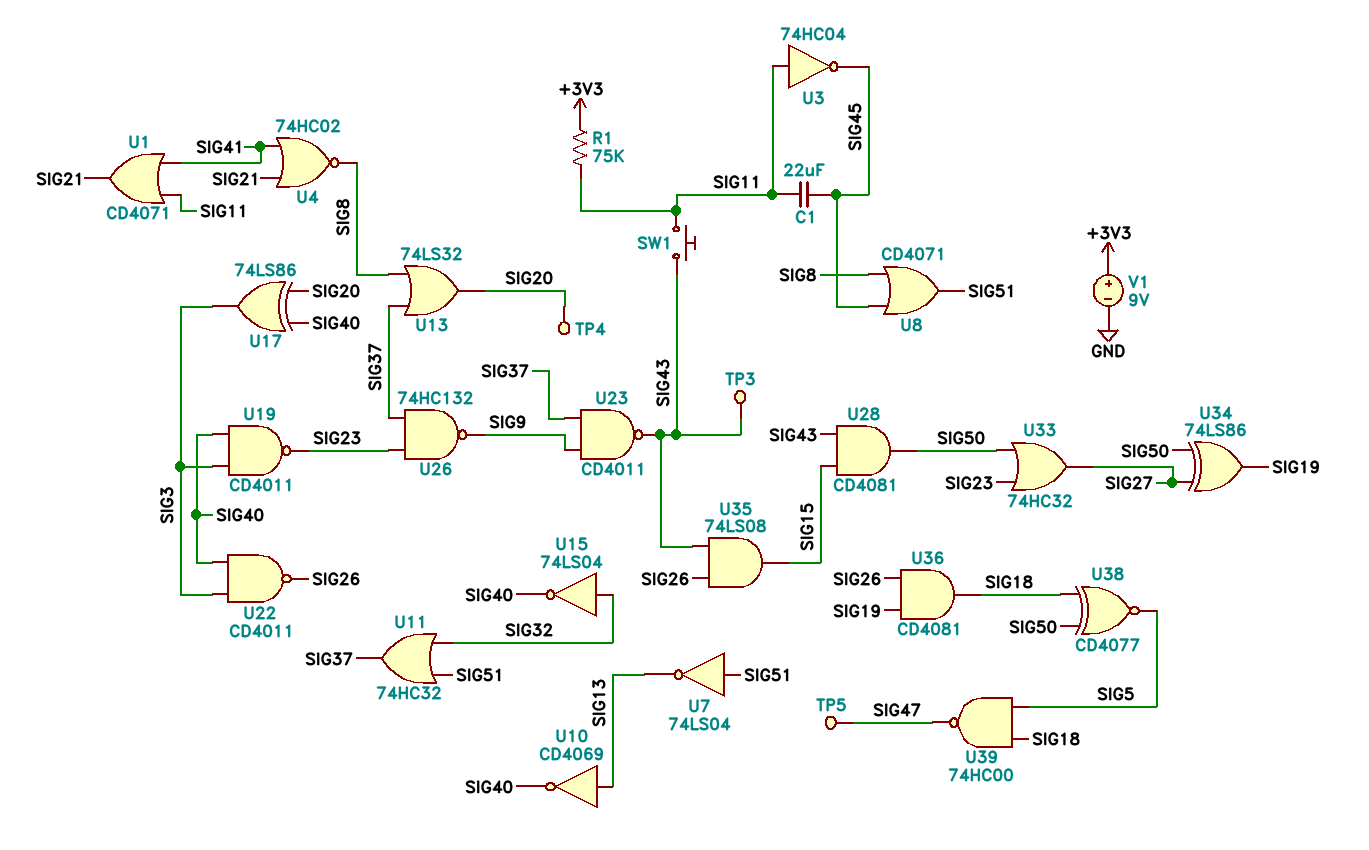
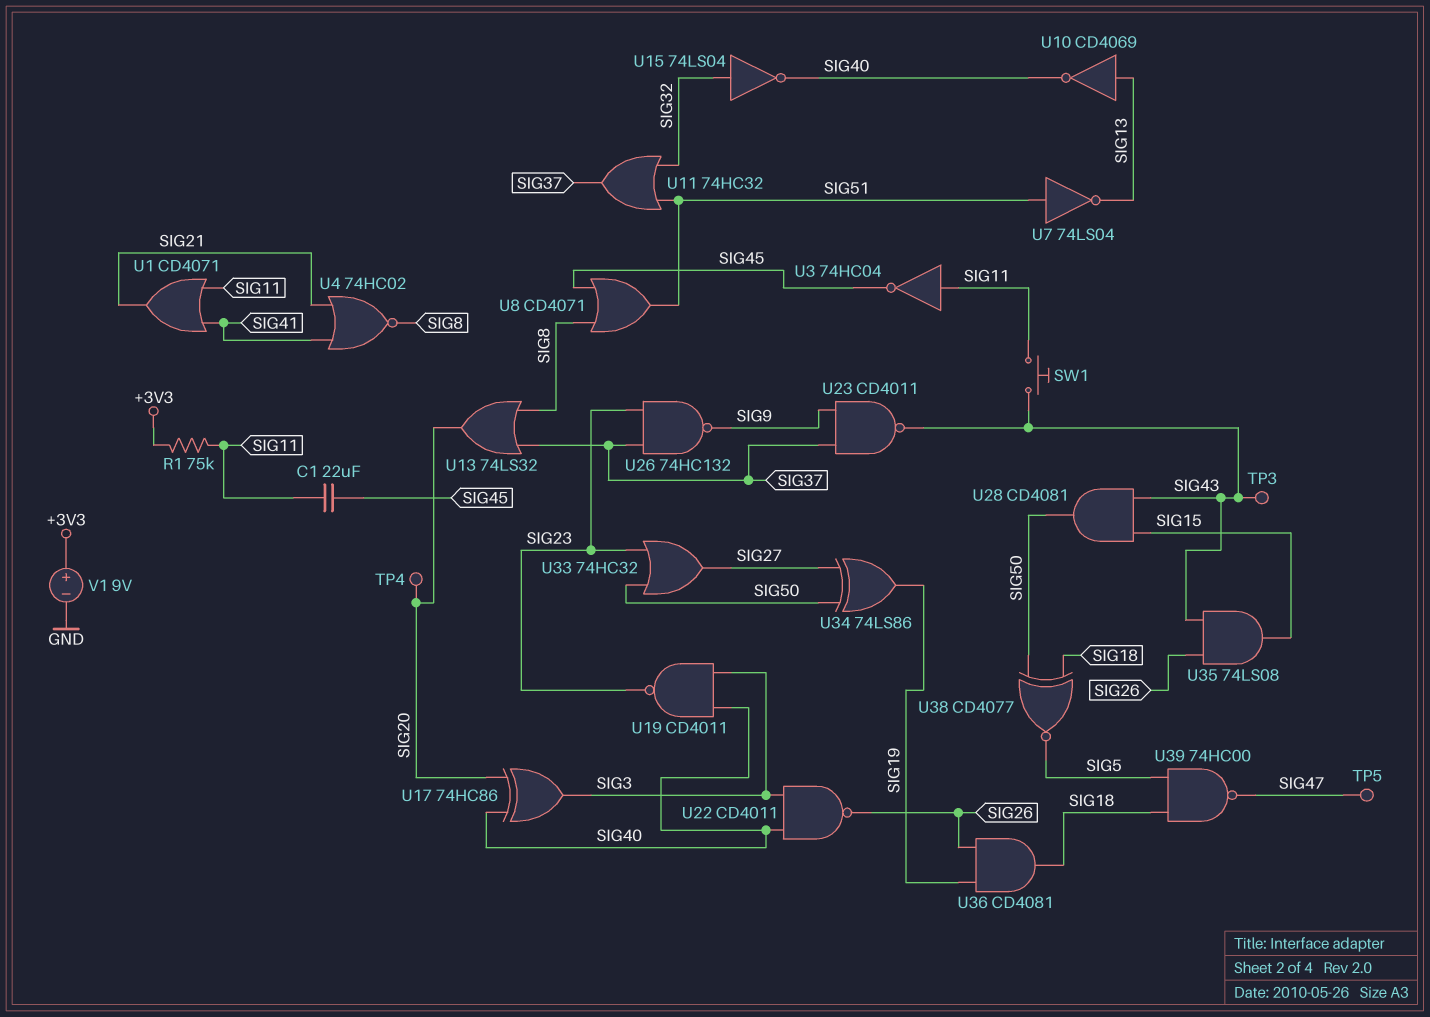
U17: XOR 74LS86 (in SIG20, in SIG40, out SIG3) -> XOR 74HC86 (in SIG20, in SIG40, out SIG3)

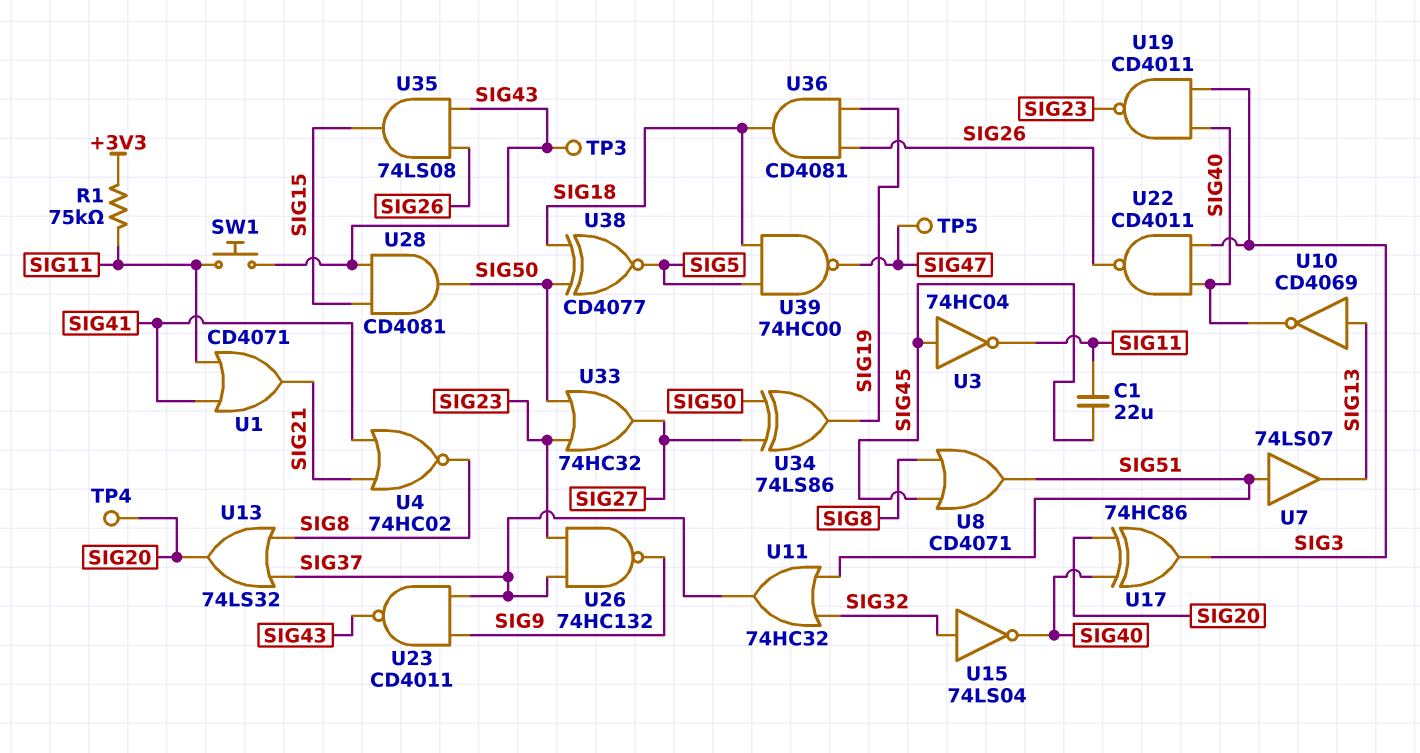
U3: NOT 74HC04 (in SIG11, out SIG45) -> NOT 74HC04 (in SIG45, out SIG11)
U7: NOT 74LS04 (in SIG51, out SIG13) -> buffer 74LS07 (in SIG51, out SIG13)
V1: 9V (plus +3V3, minus GND) -> none

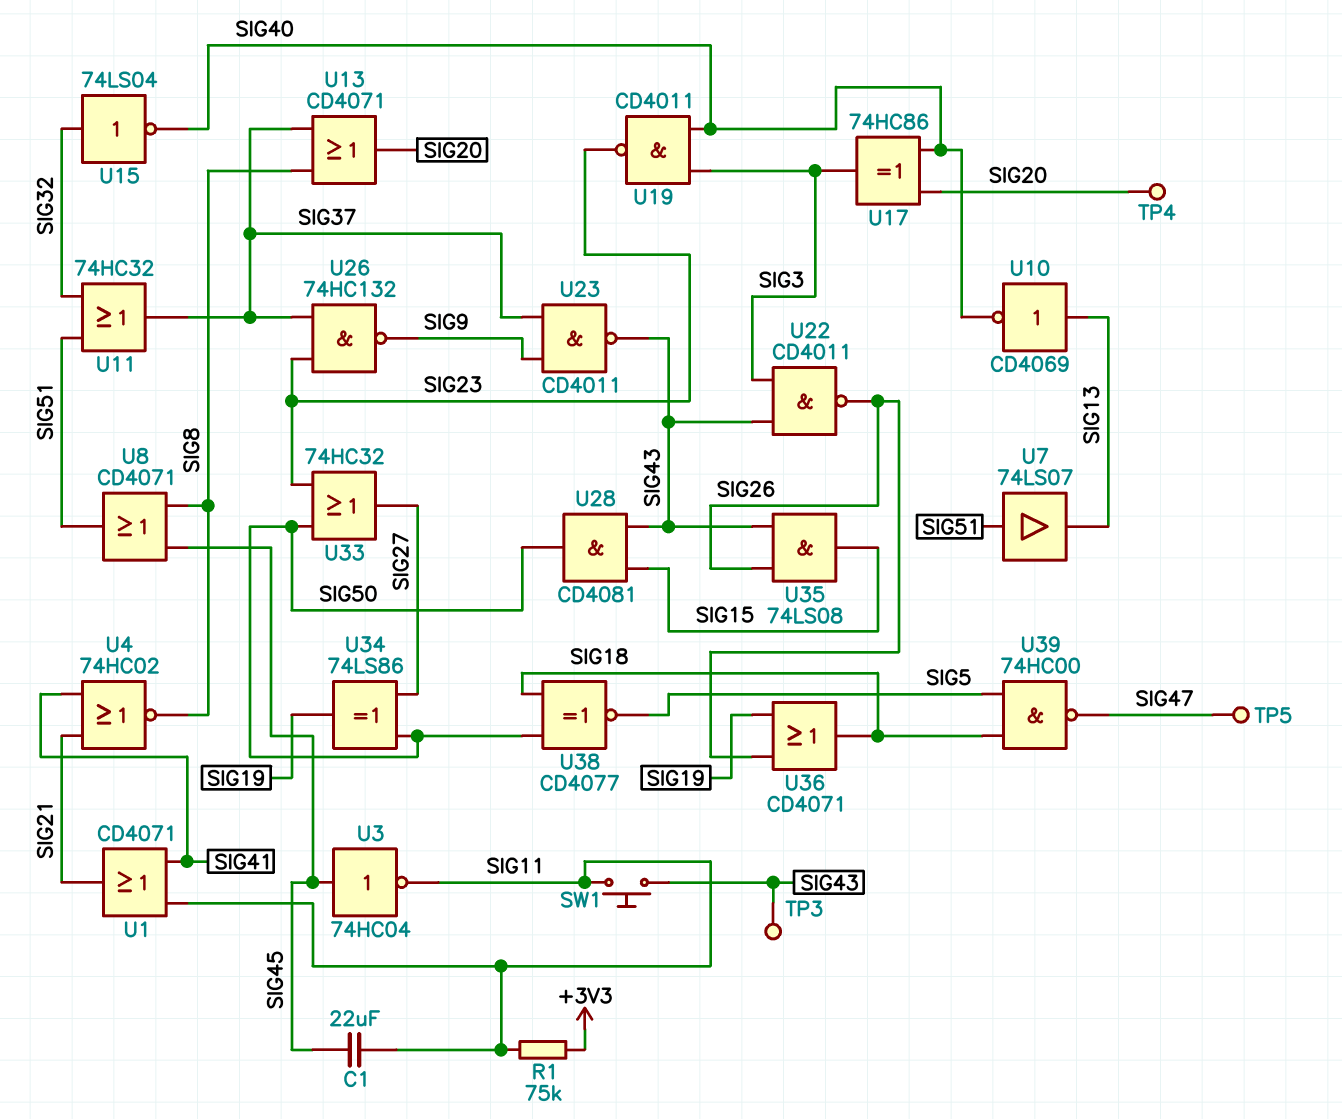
U13: OR 74LS32 (in SIG8, in SIG37, out SIG20) -> OR CD4071 (in SIG8, in SIG37, out SIG20)
U22: NAND CD4011 (in SIG3, in SIG40, out SIG26) -> NAND CD4011 (in SIG3, in SIG43, out SIG26)
U36: AND CD4081 (in SIG19, in SIG26, out SIG18) -> OR CD4071 (in SIG19, in SIG26, out SIG18)

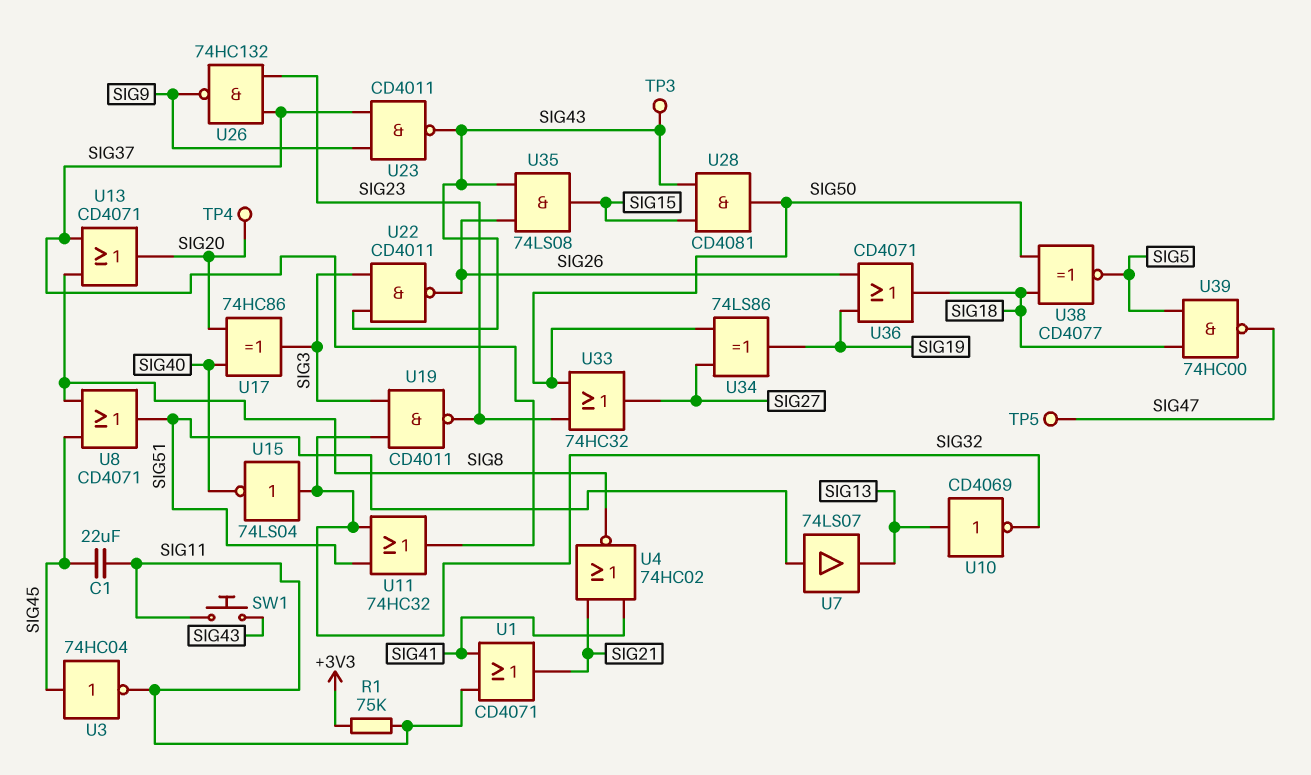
U10: NOT CD4069 (in SIG13, out SIG40) -> NOT CD4069 (in SIG13, out SIG32)
U19: NAND CD4011 (in SIG3, in SIG40, out SIG23) -> NAND CD4011 (in SIG3, in SIG32, out SIG23)

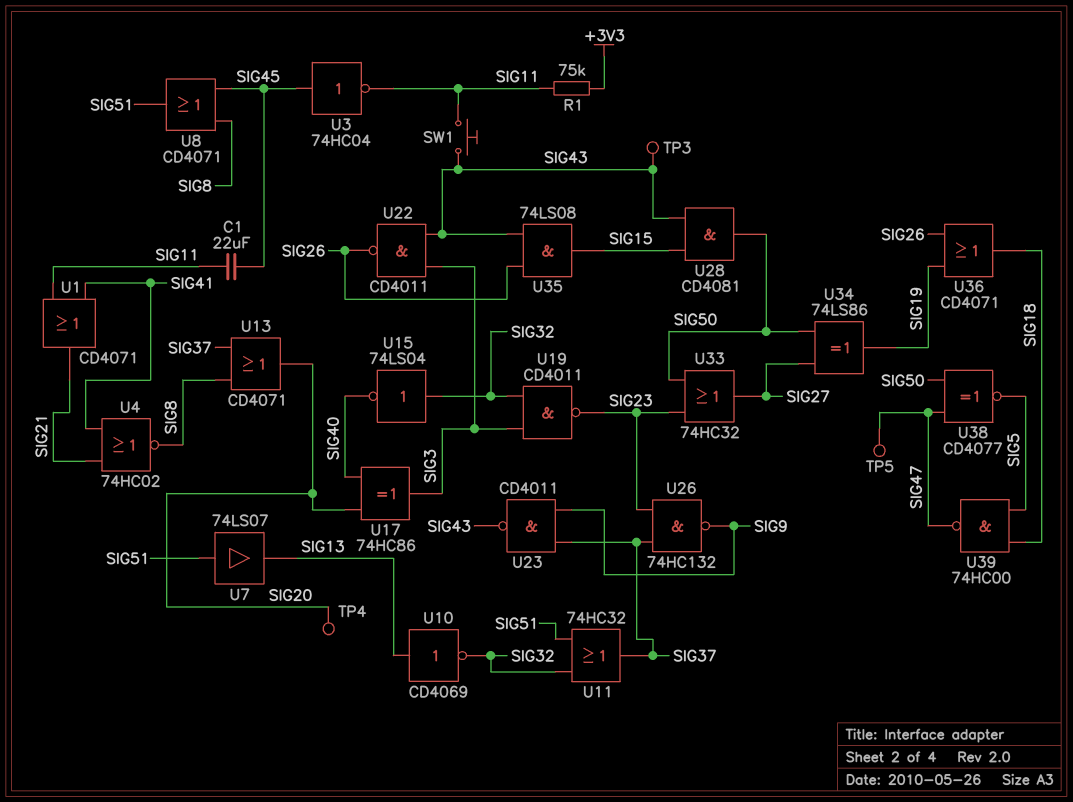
U38: XNOR CD4077 (in SIG18, in SIG50, out SIG5) -> XNOR CD4077 (in SIG47, in SIG50, out SIG5)

